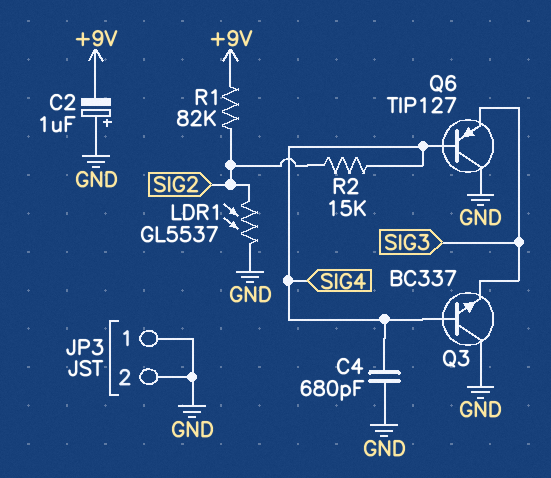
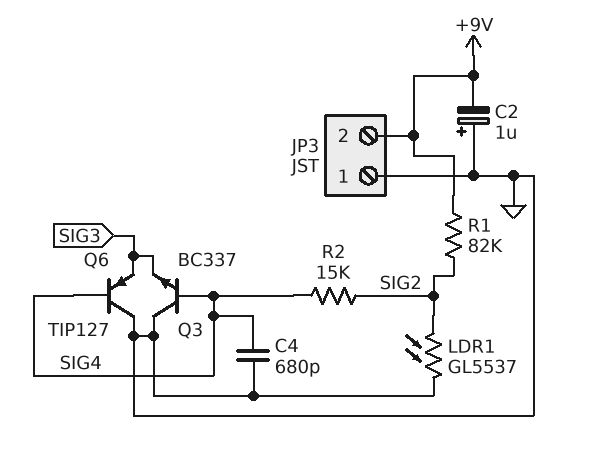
JP3 pin 2: GND -> +9V

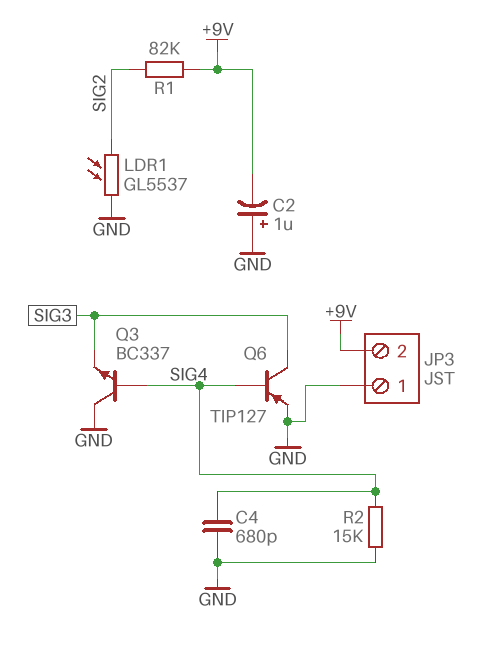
Q6: PNP TIP127 (B SIG4, C GND, E SIG3) -> PNP TIP127 (B SIG4, C SIG3, E GND)
R2: 15k (SIG2, SIG4) -> 15k (GND, SIG4)

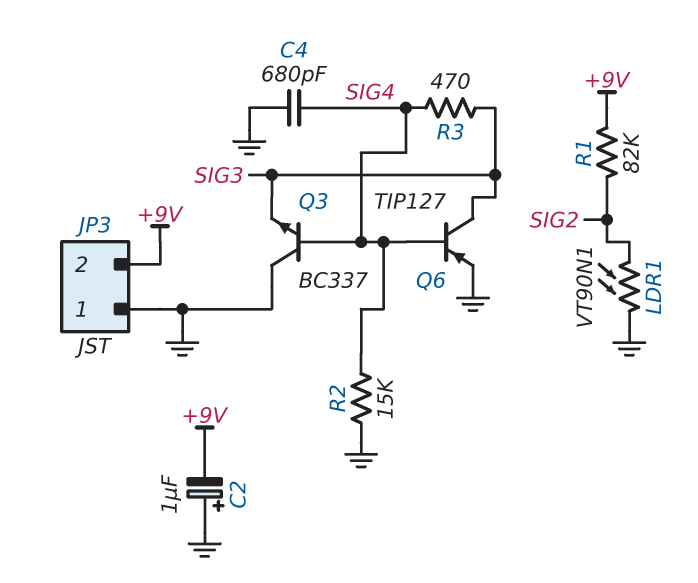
LDR1: GL5537 (GND, SIG2) -> VT90N1 (GND, SIG2)
R3: none -> 470 (SIG3, SIG4)

